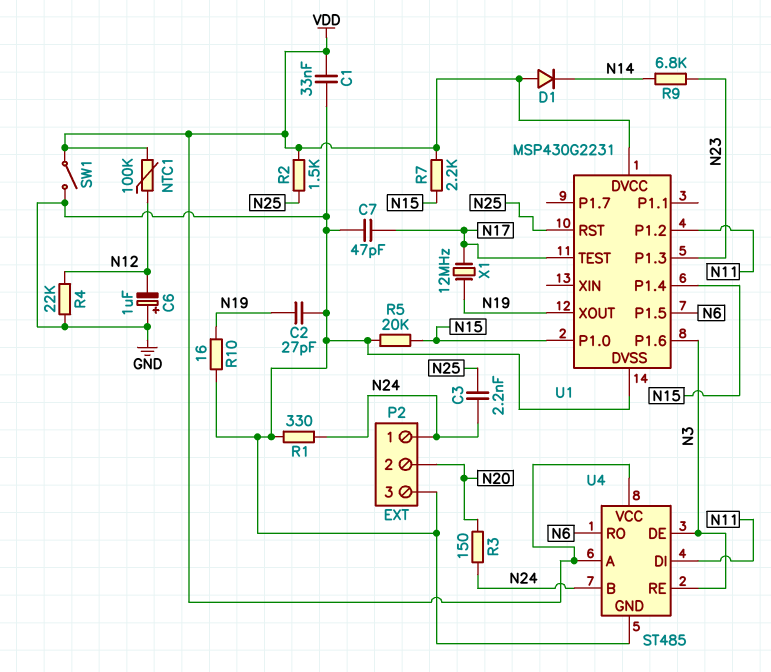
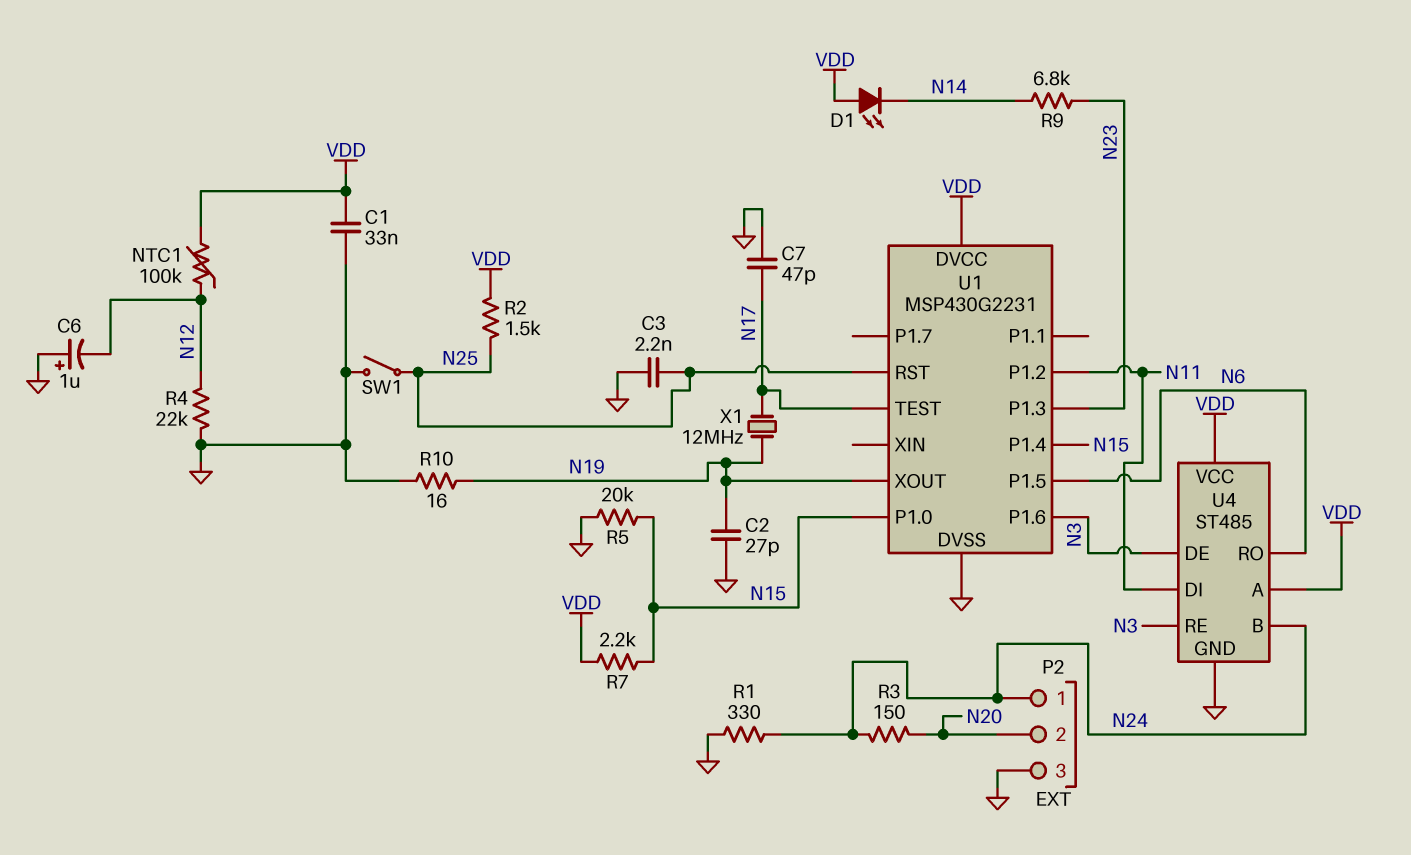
C3: 2.2nF (N24, N25) -> 2.2nF (GND, N25)
D1: diode (A VDD, K N14) -> LED (A VDD, K N14)
SW1: switch (GND, VDD) -> switch (GND, N25)

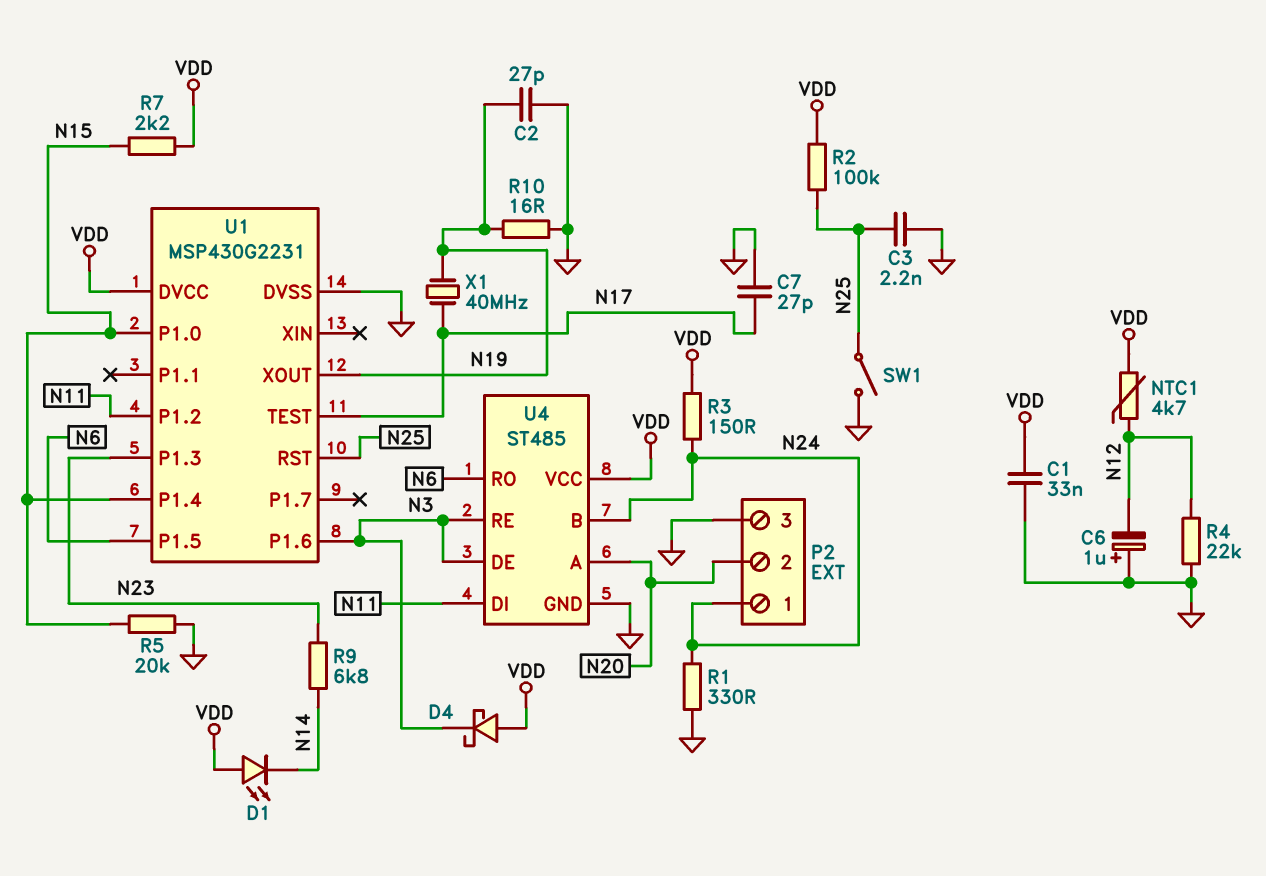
C7: 47pF (GND, N17) -> 27pF (GND, N17)
D4: none -> schottky (A VDD, K N3)
NTC1: 100k (N12, VDD) -> 4.7k (N12, VDD)
R2: 1.5k (N25, VDD) -> 100k (N25, VDD)
R3: 150 (N20, N24) -> 150 (N24, VDD)
U4 pin A: VDD -> N20
X1: 12MHz (N17, N19) -> 40MHz (N17, N19)

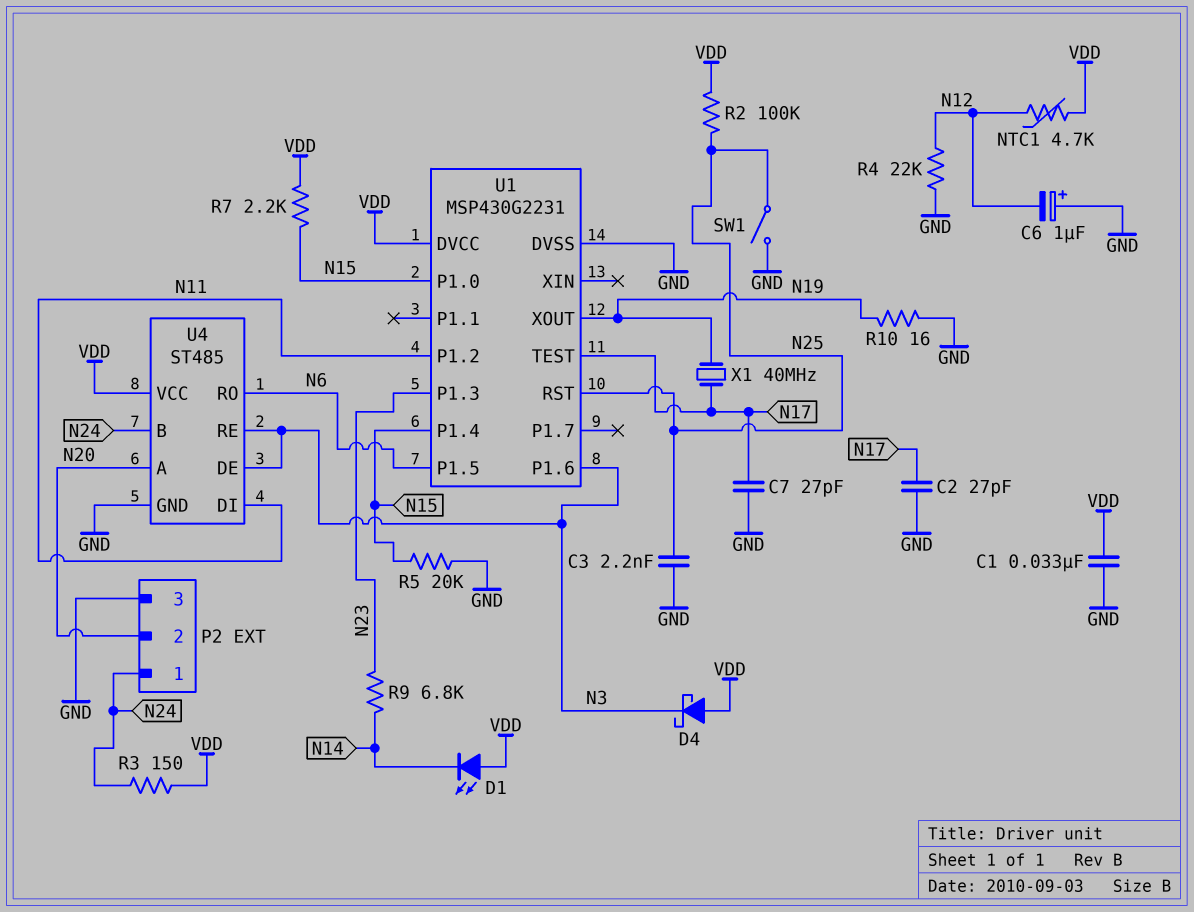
C2: 27pF (GND, N19) -> 27pF (GND, N17)
R1: 330 (GND, N24) -> none

